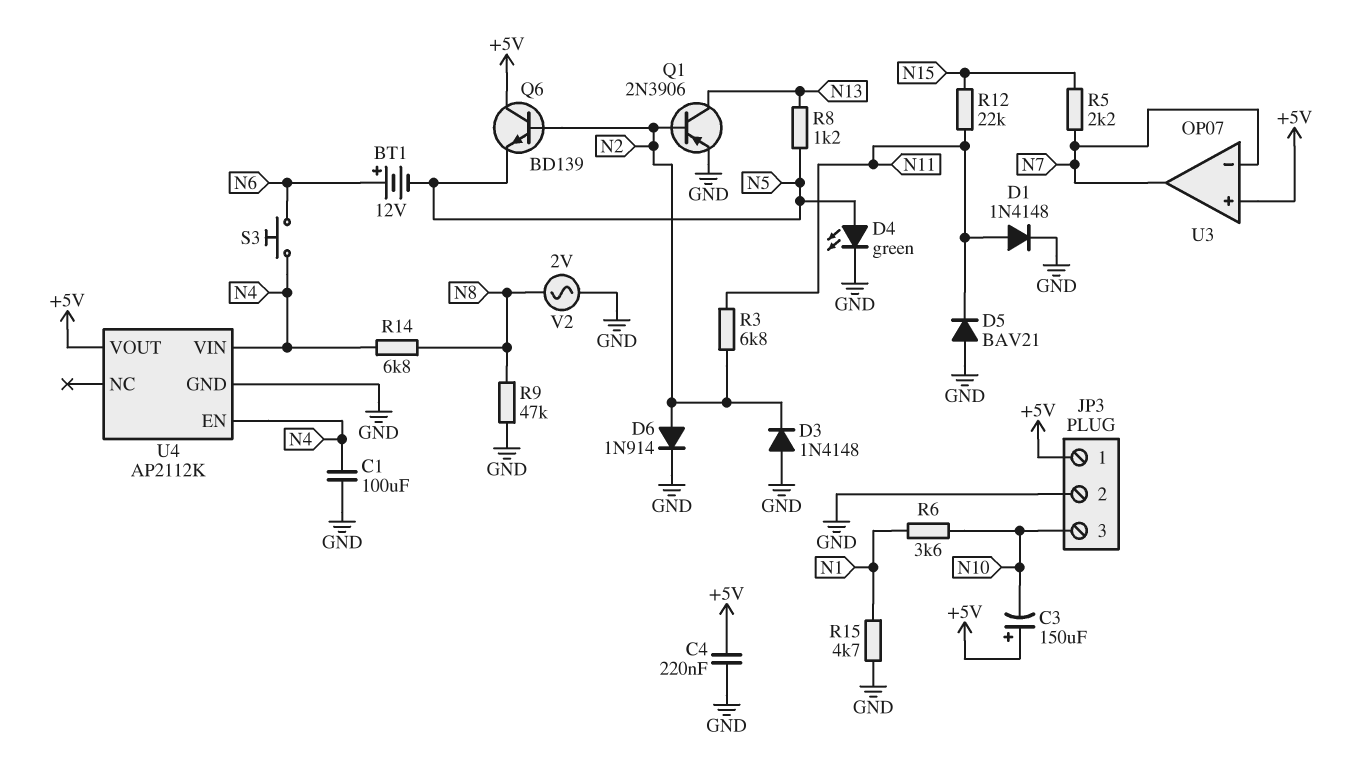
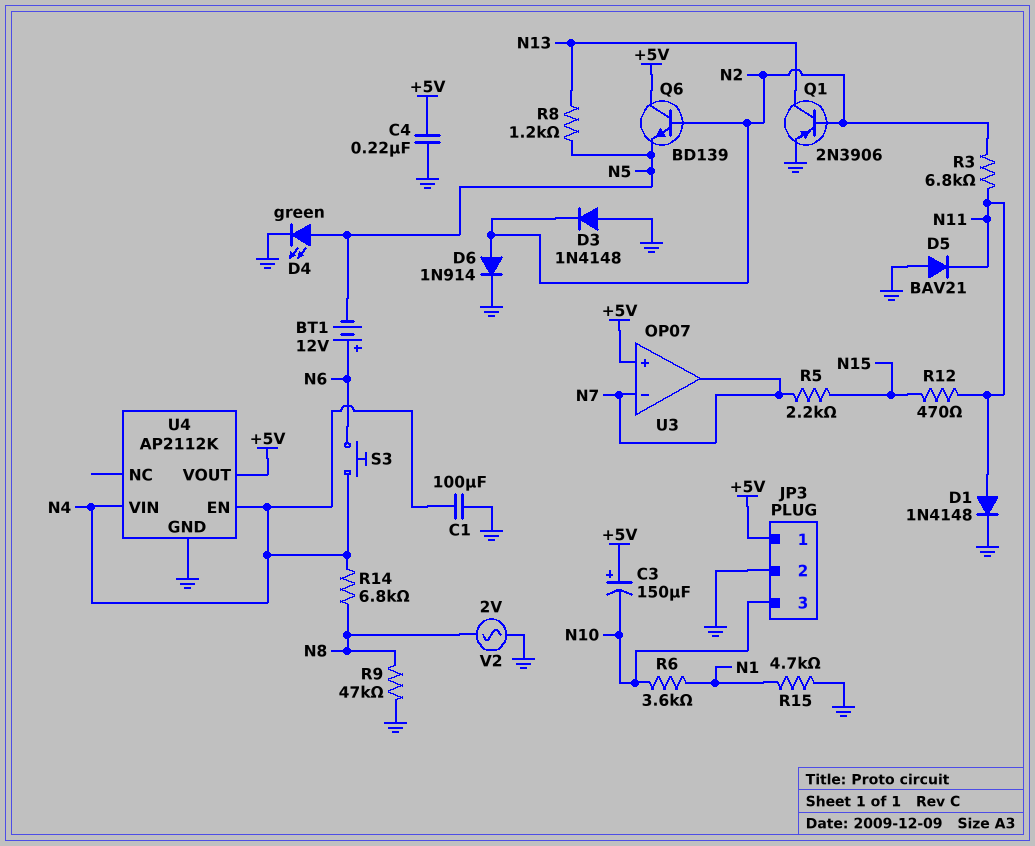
R12: 22k (N11, N15) -> 470 (N11, N15)

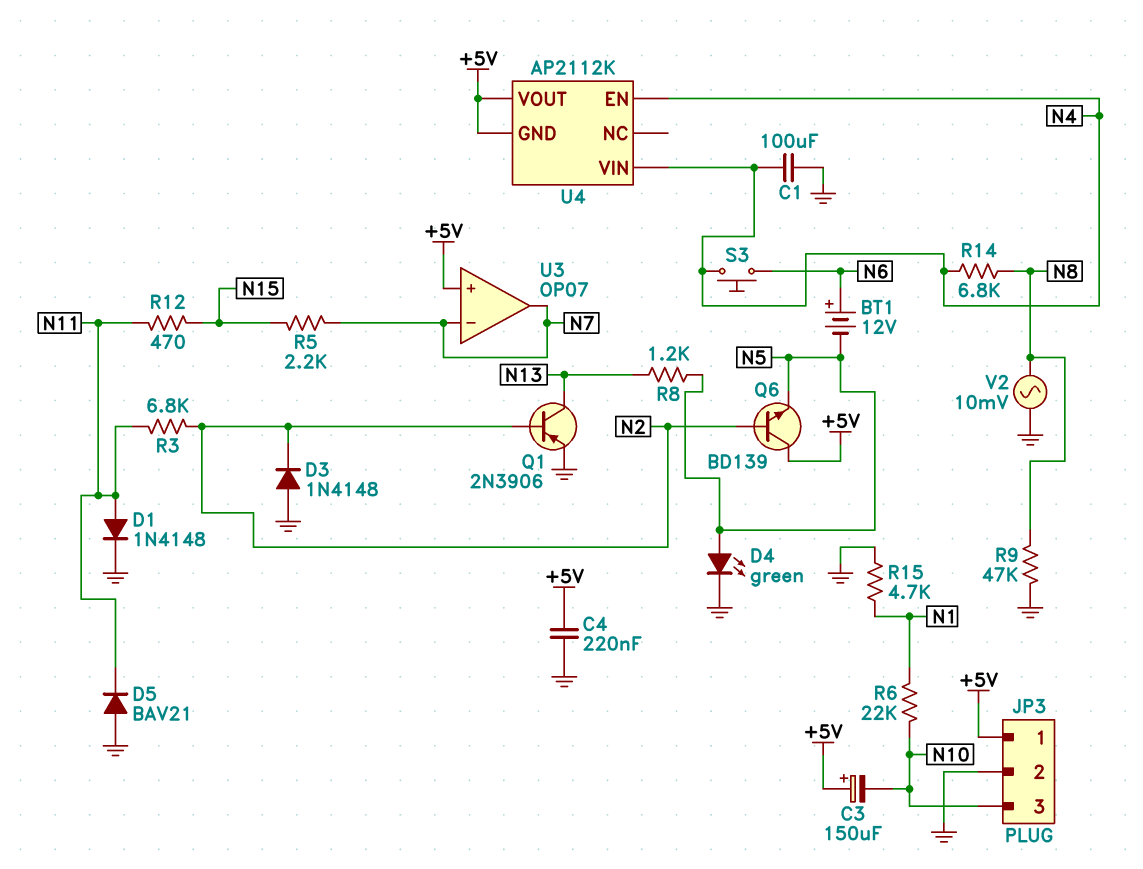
D6: diode 1N914 (A N2, K GND) -> none
R6: 3.6k (N1, N10) -> 22k (N1, N10)
U4 pin GND: GND -> +5V
V2: AC 2V (GND, N8) -> AC 10mV (GND, N8)

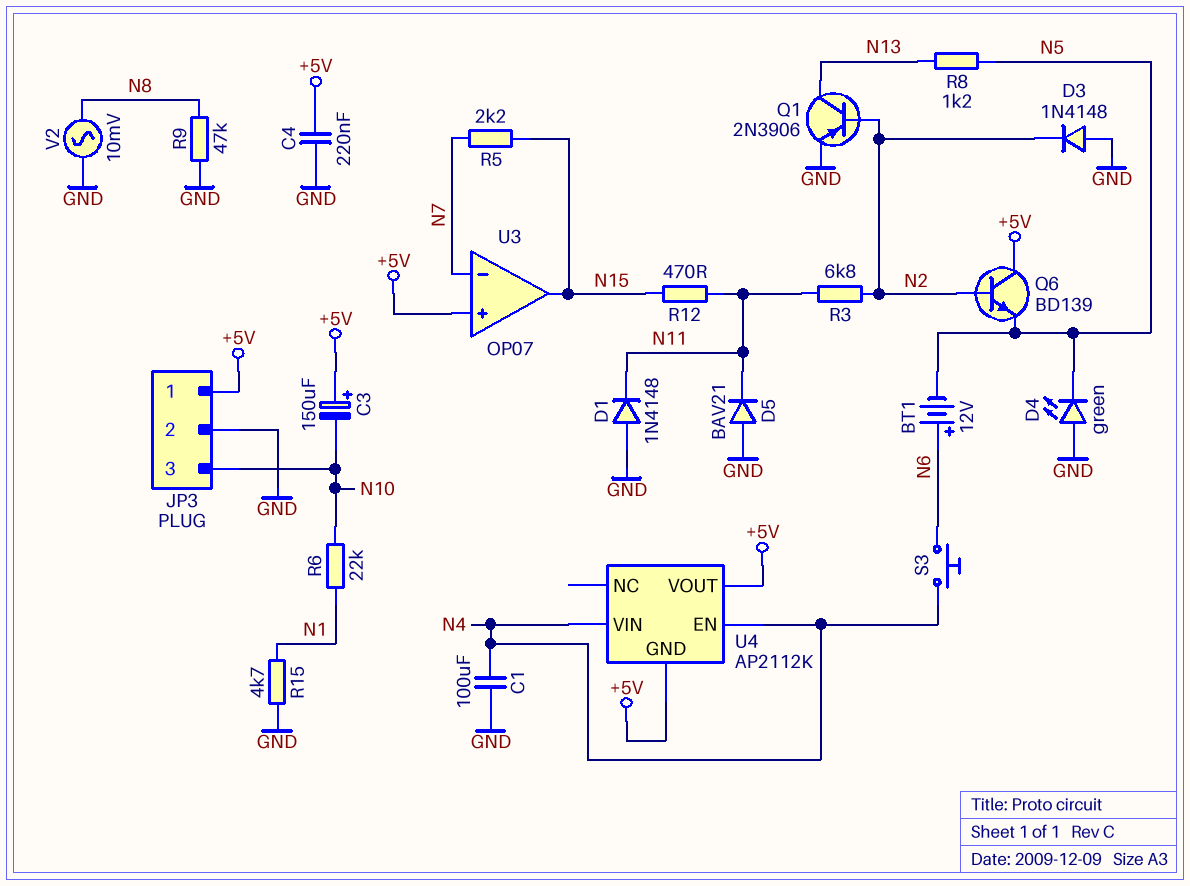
D1: diode 1N4148 (A N11, K GND) -> diode 1N4148 (A GND, K N11)
D4: LED green (A N5, K GND) -> LED green (A GND, K N5)
R14: 6.8k (N4, N8) -> none
U3 pin out: N7 -> N15

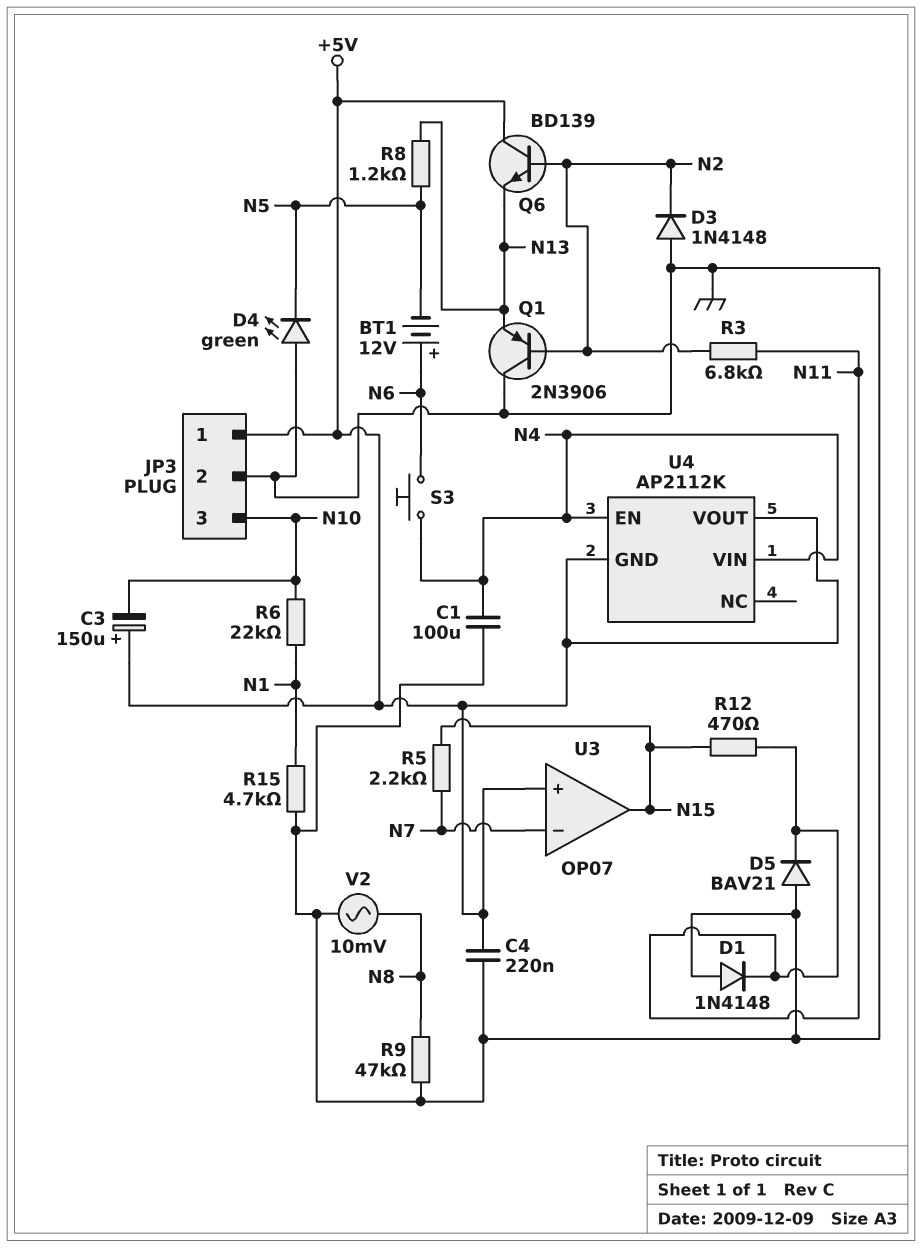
Q1: PNP 2N3906 (B N2, C N13, E GND) -> PNP 2N3906 (B N2, C GND, E N13)
Q6: NPN BD139 (B N2, C +5V, E N5) -> NPN BD139 (B N2, C +5V, E N13)

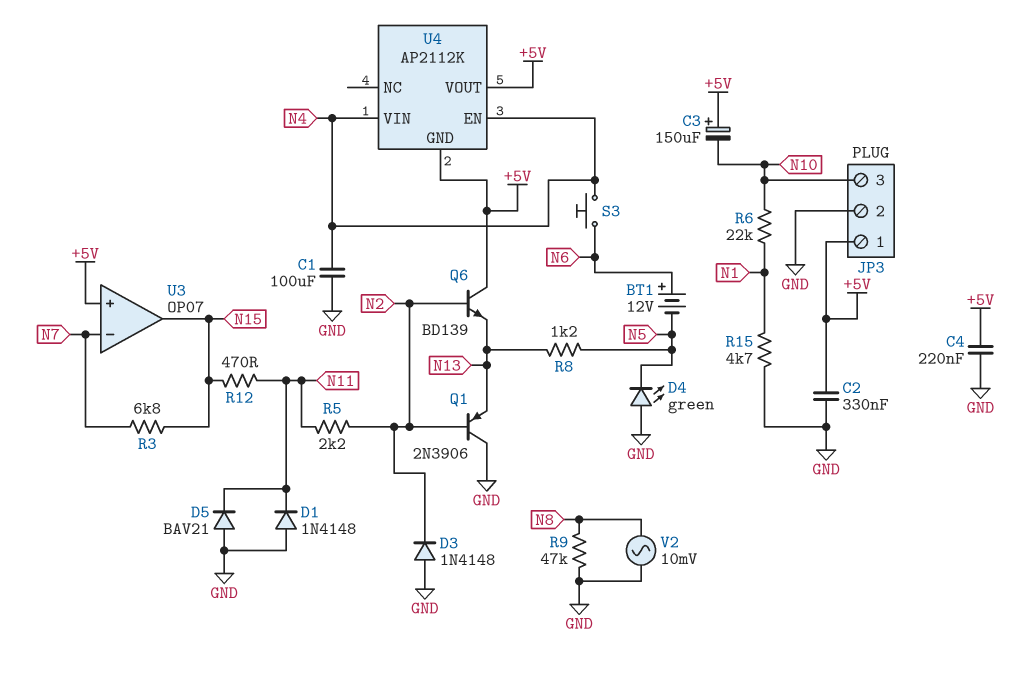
C2: none -> 330nF (+5V, GND)
R3: 6.8k (N2, N11) -> 6.8k (N7, N15)
R5: 2.2k (N7, N15) -> 2.2k (N2, N11)

